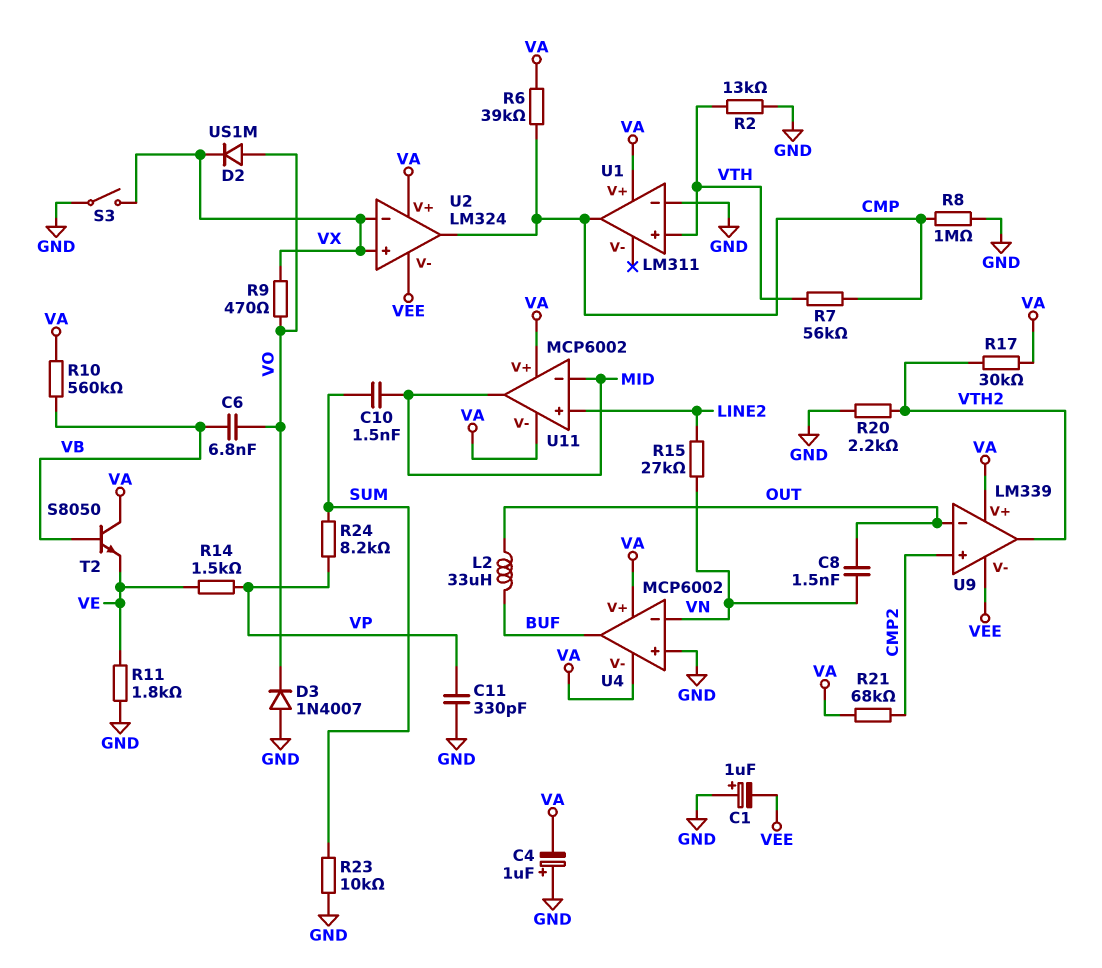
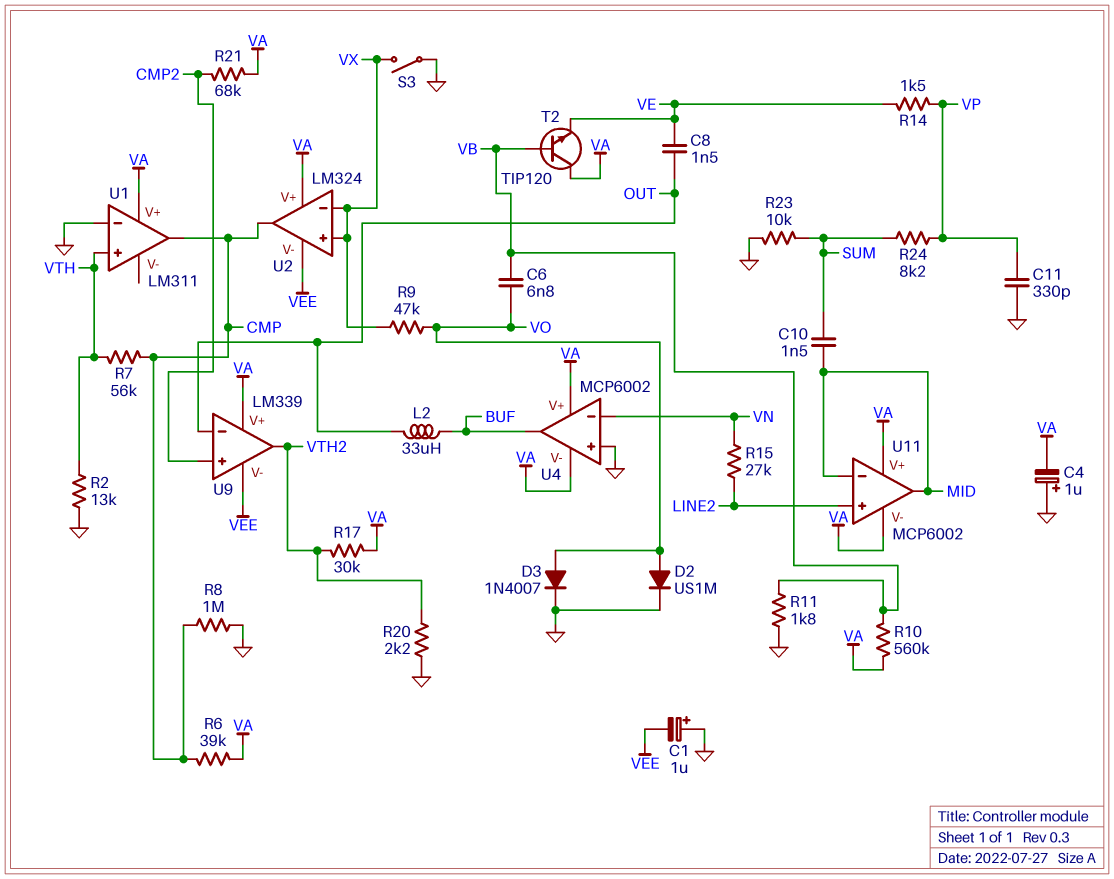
C8: 1.5nF (OUT, VN) -> 1.5nF (OUT, VE)
D2: diode US1M (A VO, K VX) -> diode US1M (A VO, K GND)
D3: diode 1N4007 (A GND, K VO) -> diode 1N4007 (A VO, K GND)
R9: 470 (VO, VX) -> 47k (VO, VX)
R11: 1.8k (GND, VE) -> 1.8k (GND, VB)
T2: NPN S8050 (B VB, C VA, E VE) -> NPN TIP120 (B VB, C VA, E VE)

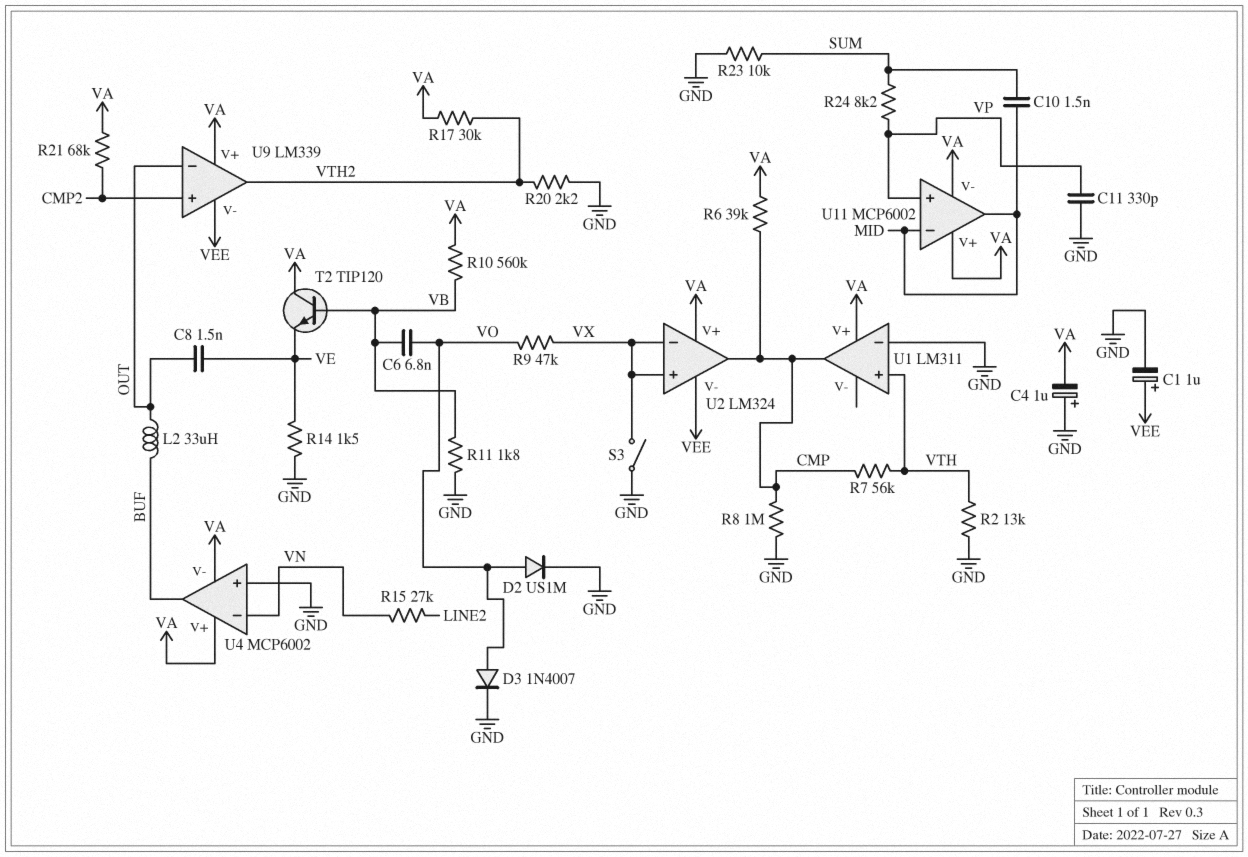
C1: 1uF (plus GND, minus VEE) -> 1uF (plus VEE, minus GND)
R14: 1.5k (VE, VP) -> 1.5k (GND, VE)
U11 pin in+: LINE2 -> VP

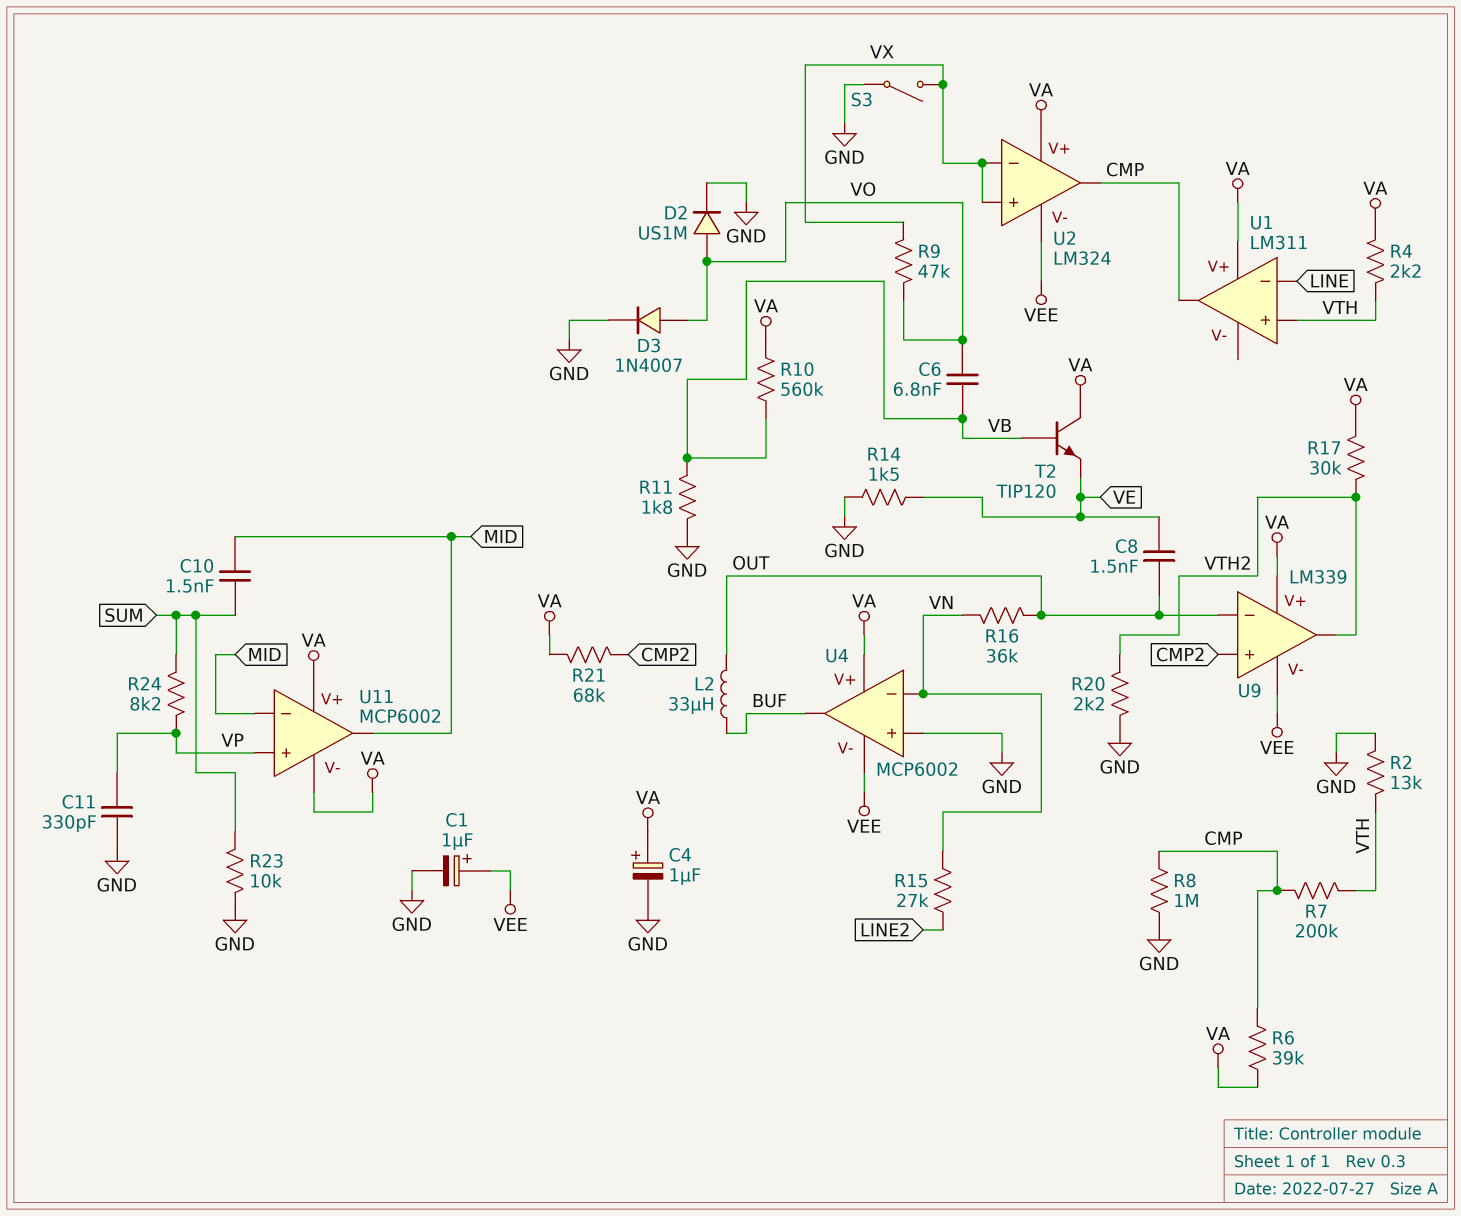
C4: 1uF (plus GND, minus VA) -> 1uF (plus VA, minus GND)
R4: none -> 2.2k (VA, VTH)
R7: 56k (CMP, VTH) -> 200k (CMP, VTH)
R16: none -> 36k (OUT, VN)
U1 pin in-: GND -> LINE
U4 pin V-: VA -> VEE

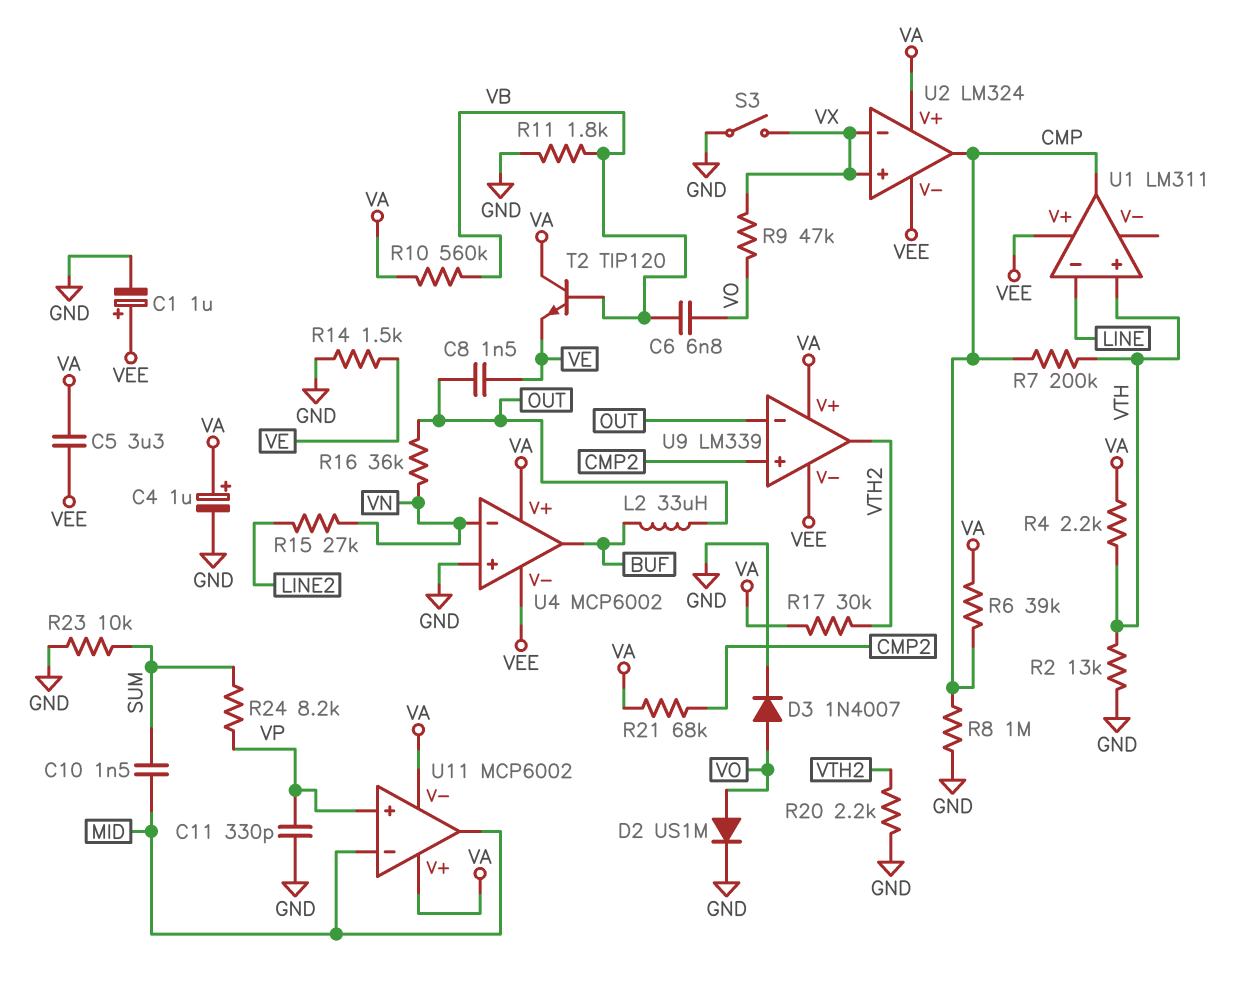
C5: none -> 3.3uF (VA, VEE)
U1 pin V+: VA -> VEE

